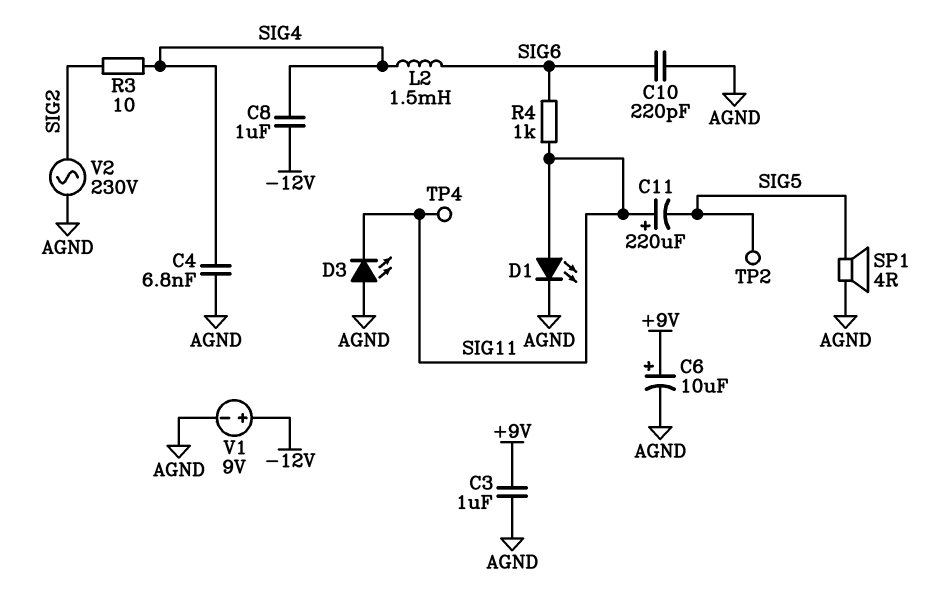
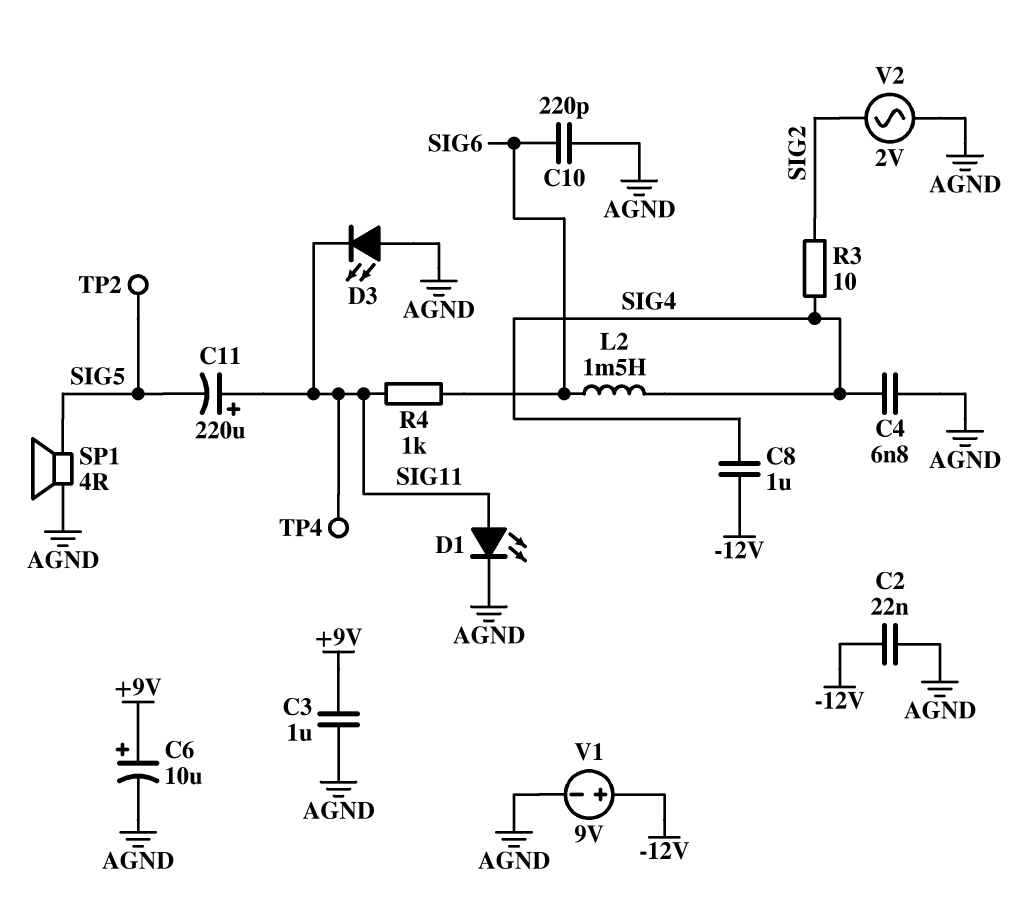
C2: none -> 22nF (-12V, AGND)
V2: AC 230V (AGND, SIG2) -> AC 2V (AGND, SIG2)

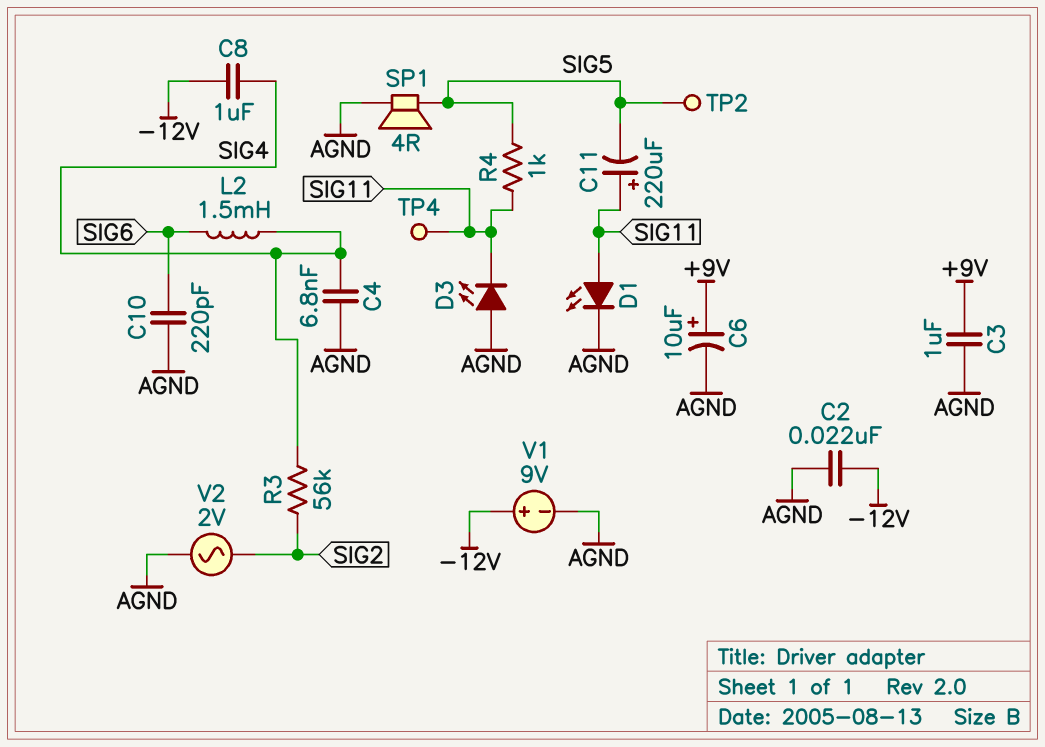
R3: 10 (SIG2, SIG4) -> 56k (SIG2, SIG4)
R4: 1k (SIG6, SIG11) -> 1k (SIG5, SIG11)

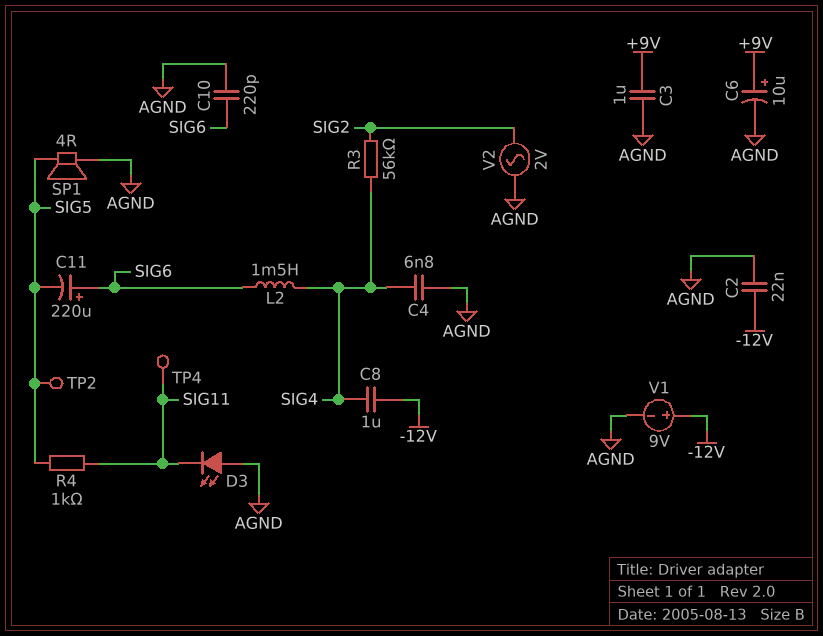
C11: 220uF (plus SIG11, minus SIG5) -> 220uF (plus SIG6, minus SIG5)
D1: LED (A SIG11, K AGND) -> none

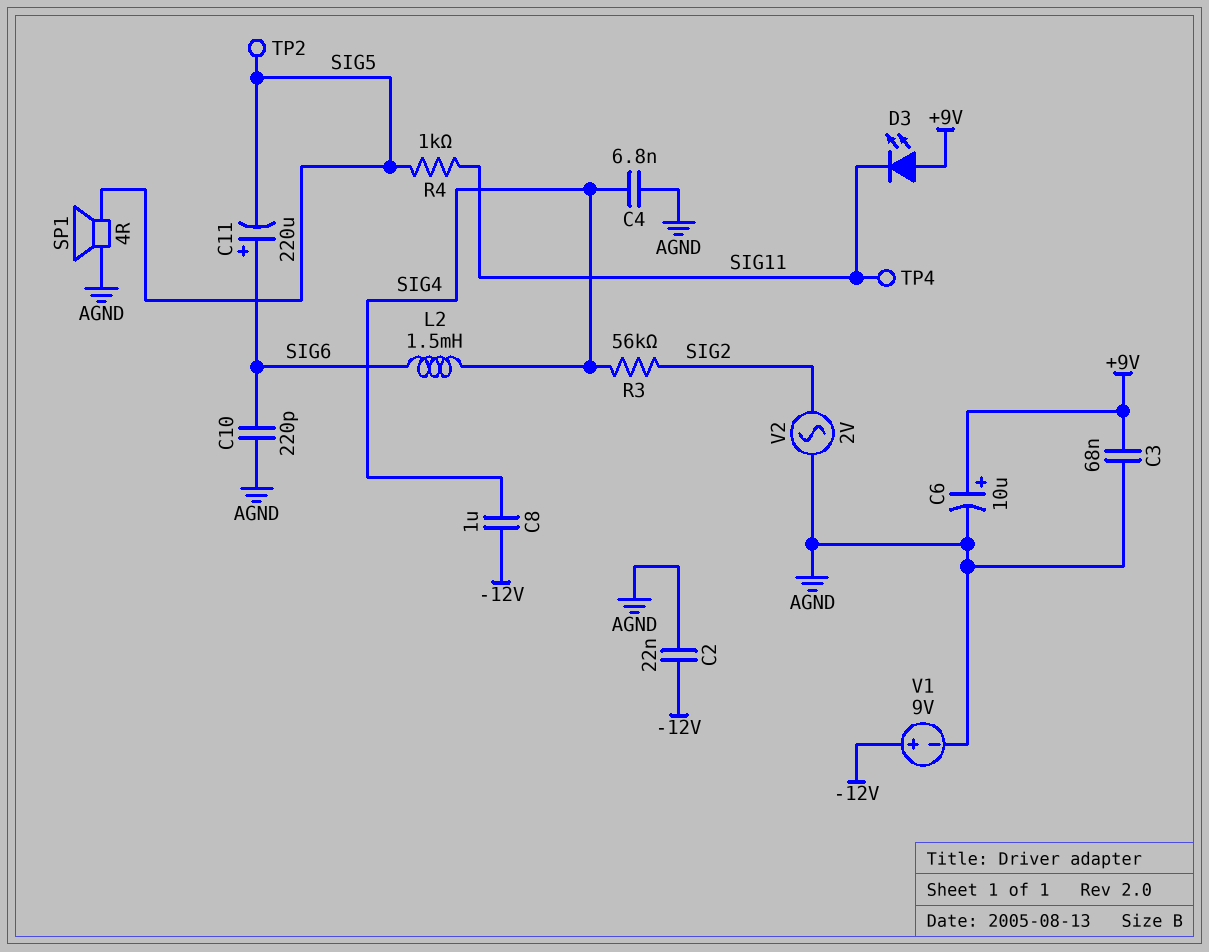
C3: 1uF (+9V, AGND) -> 68nF (+9V, AGND)
D3: LED (A AGND, K SIG11) -> LED (A +9V, K SIG11)

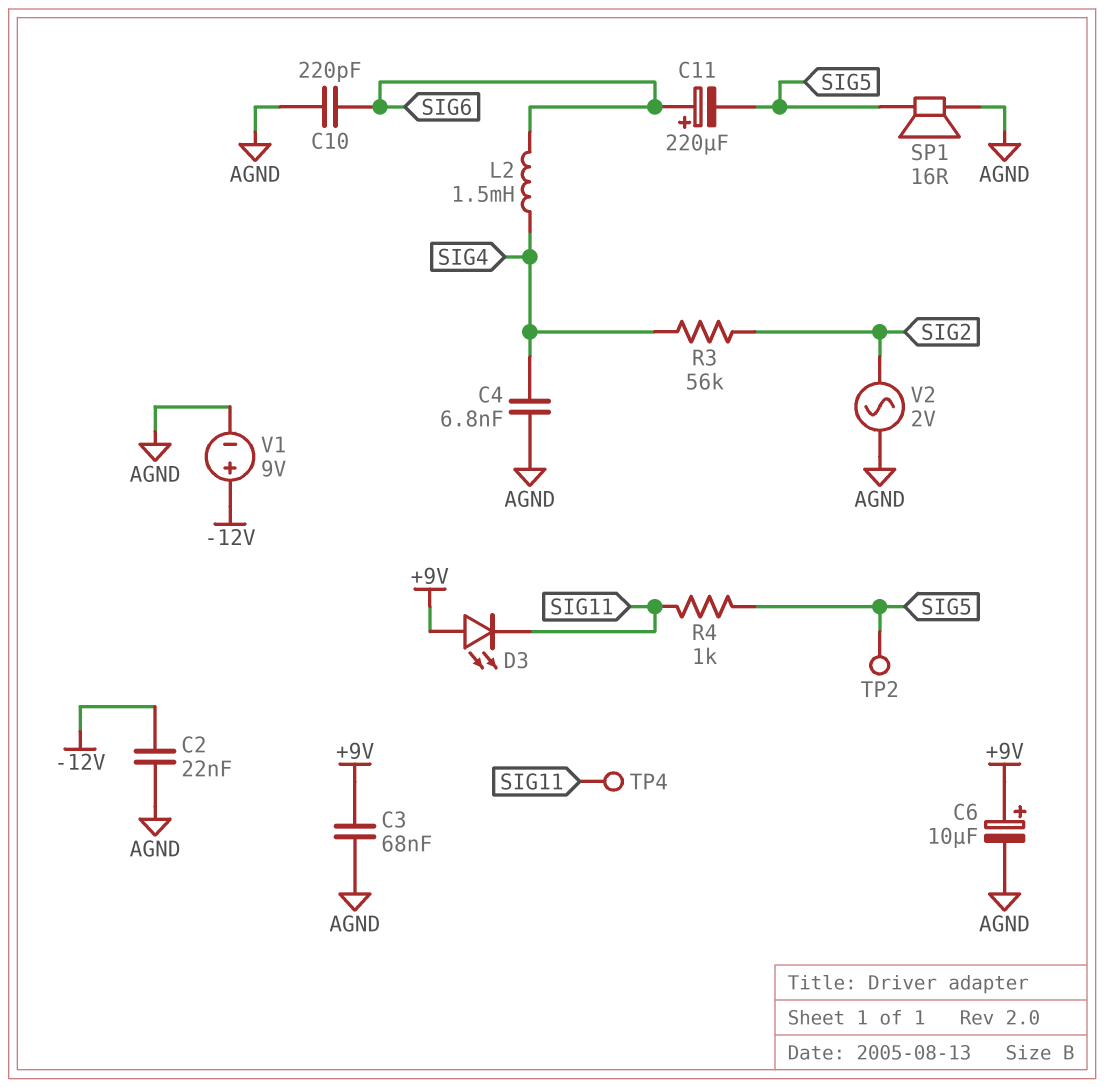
C8: 1uF (-12V, SIG4) -> none
SP1: speaker 4R (AGND, SIG5) -> speaker 16R (AGND, SIG5)

